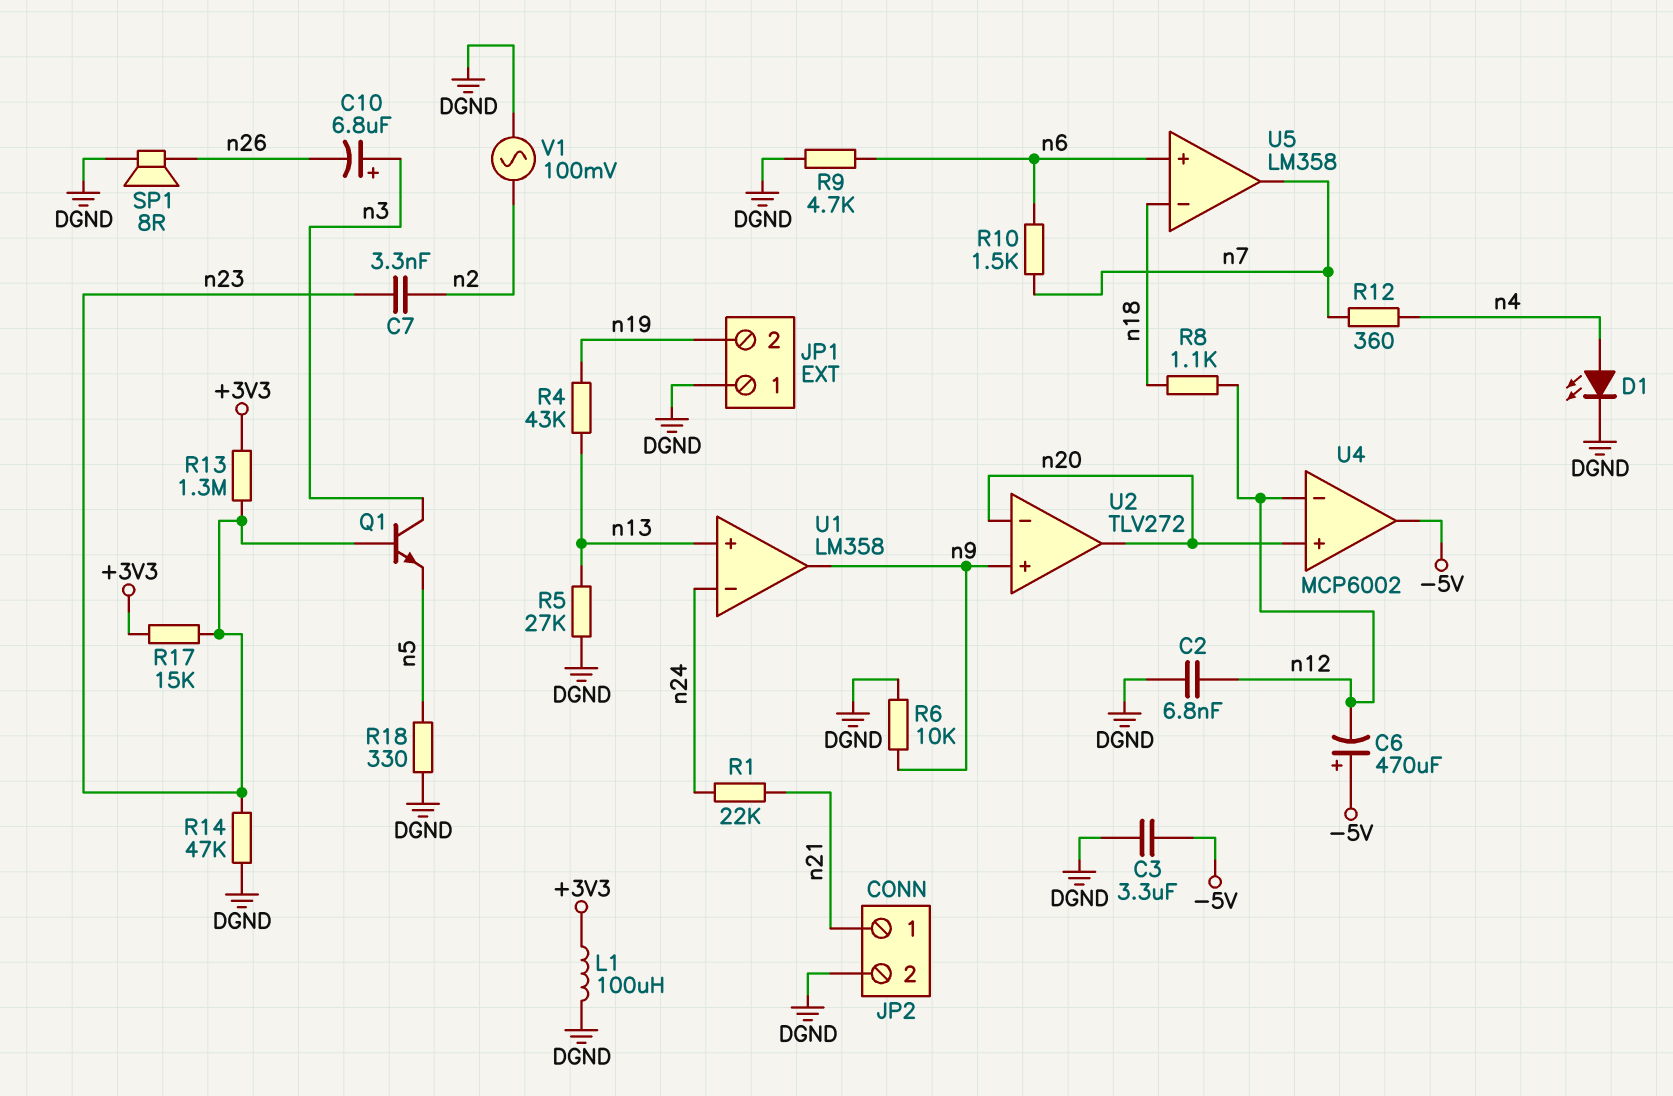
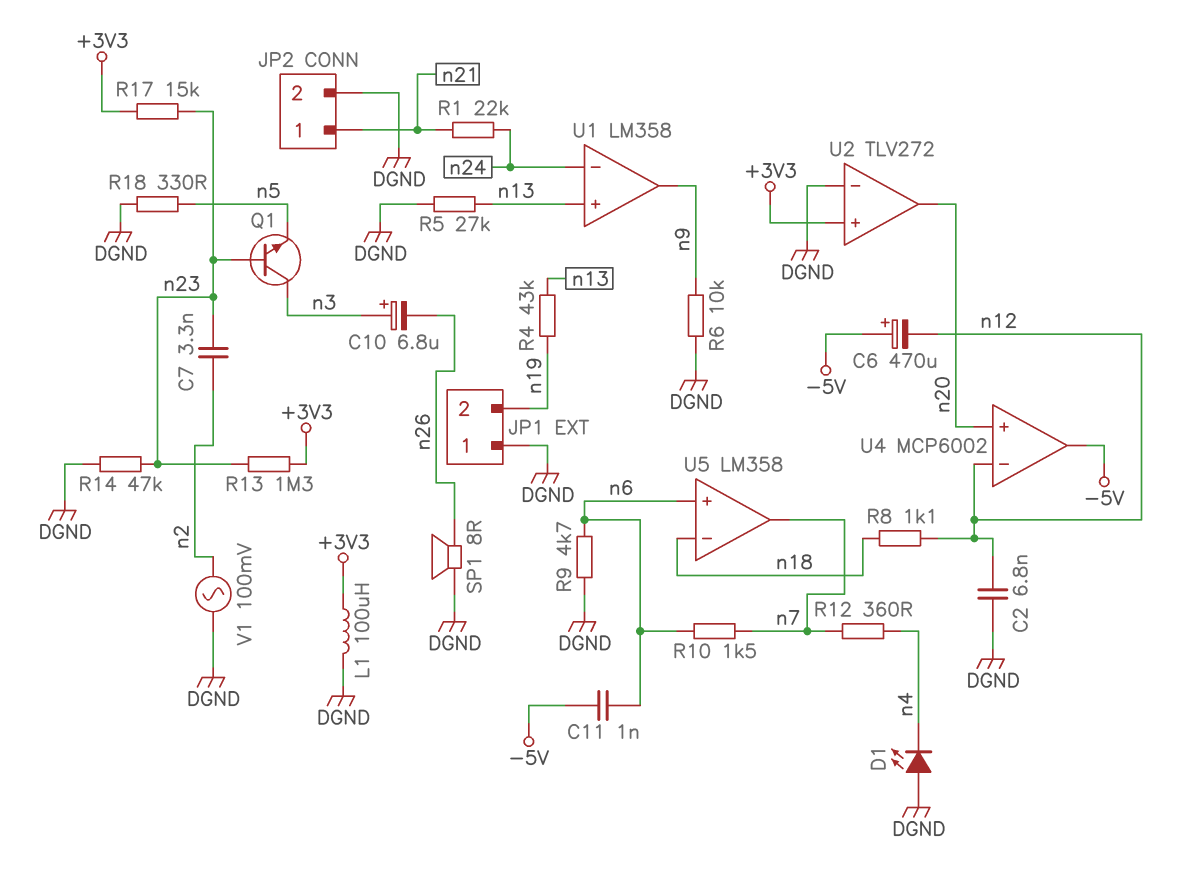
C3: 3.3uF (-5V, DGND) -> none
C11: none -> 1nF (-5V, n6)
D1: LED (A n4, K DGND) -> LED (A DGND, K n4)
U2 pin in+: n9 -> +3V3
U2 pin in-: n20 -> DGND

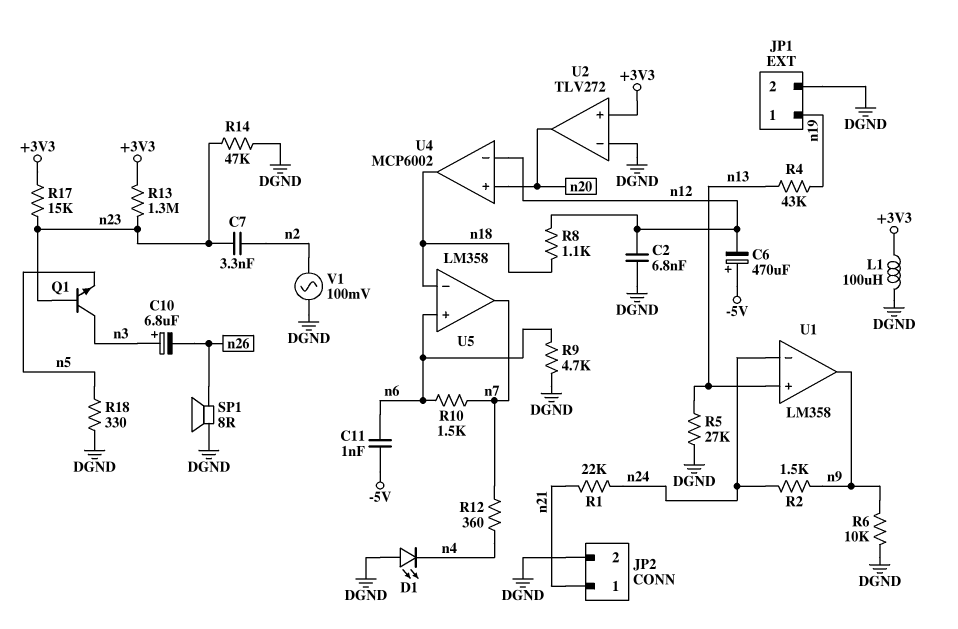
JP1 pin 1: DGND -> n19
JP1 pin 2: n19 -> DGND
R2: none -> 1.5k (n9, n24)
U4 pin out: -5V -> n18

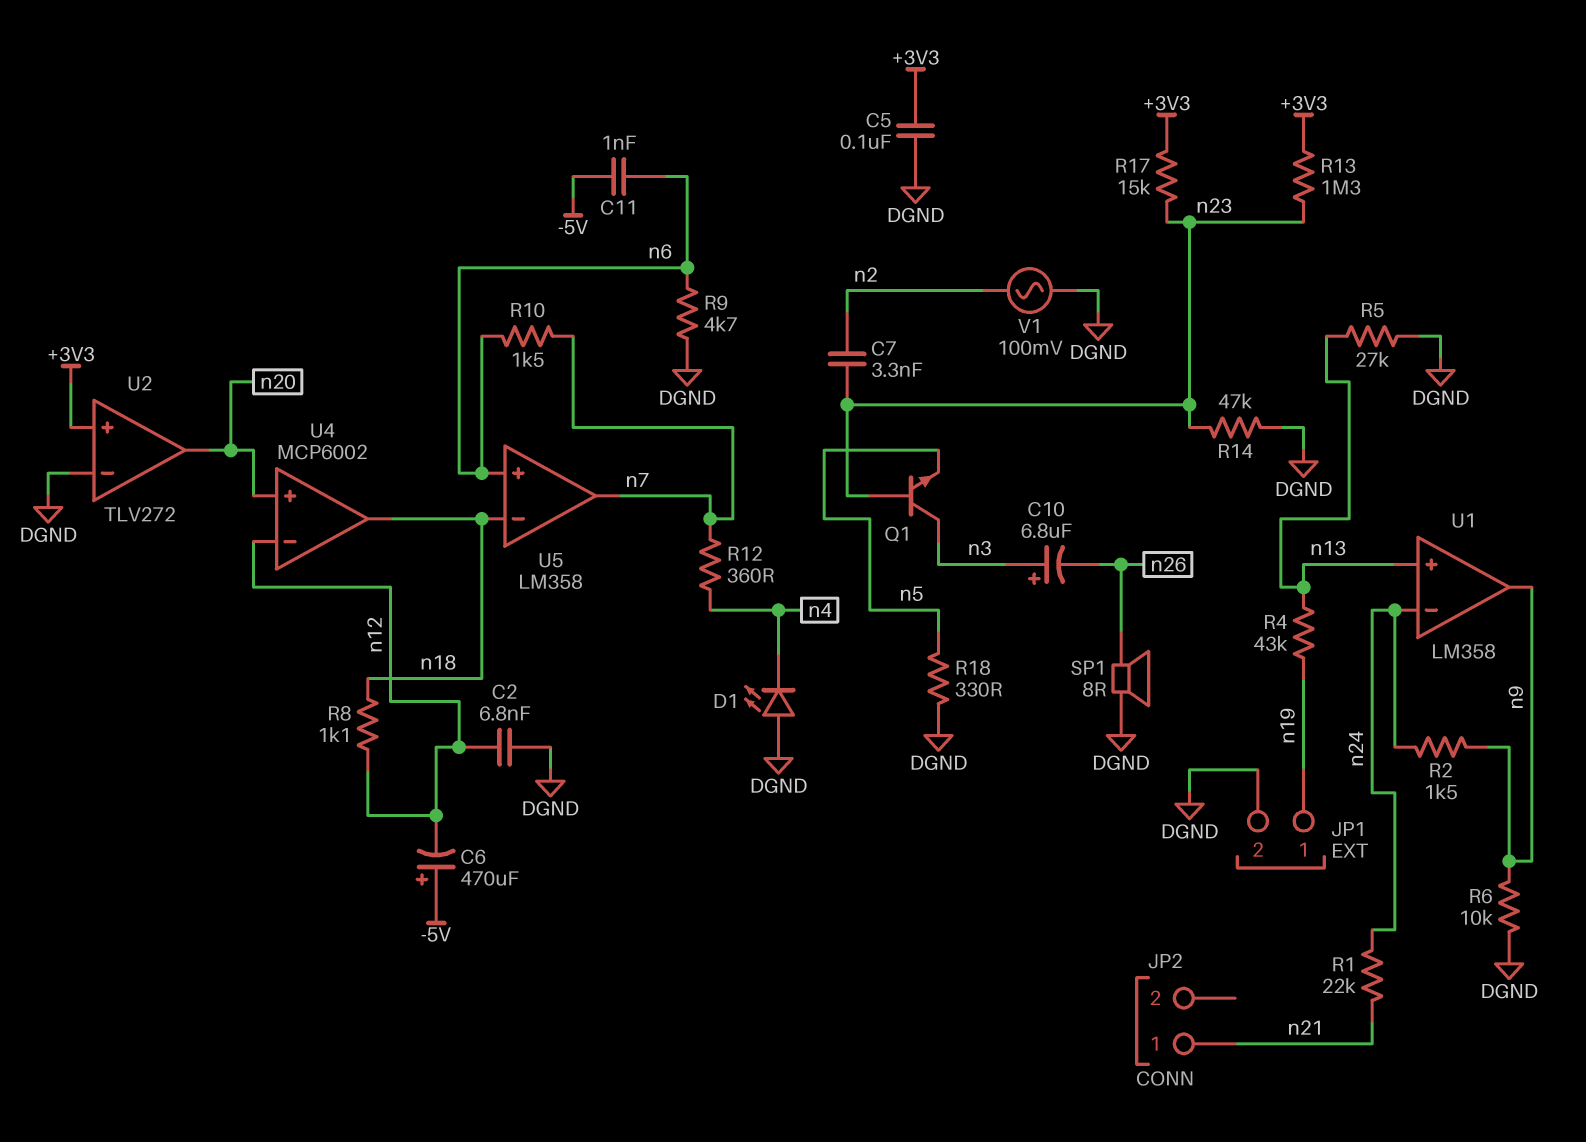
C5: none -> 100nF (+3V3, DGND)
JP2 pin 2: DGND -> none
L1: 100uH (+3V3, DGND) -> none

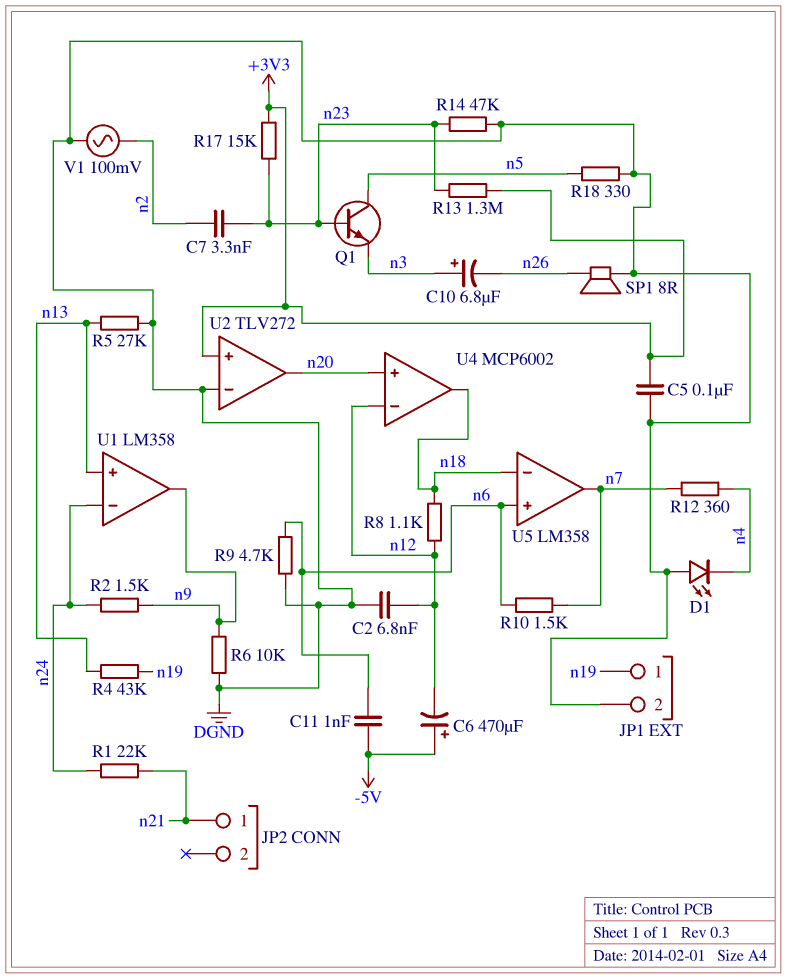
Q1: NPN (B n23, C n3, E n5) -> NPN (B n23, C n5, E n3)

